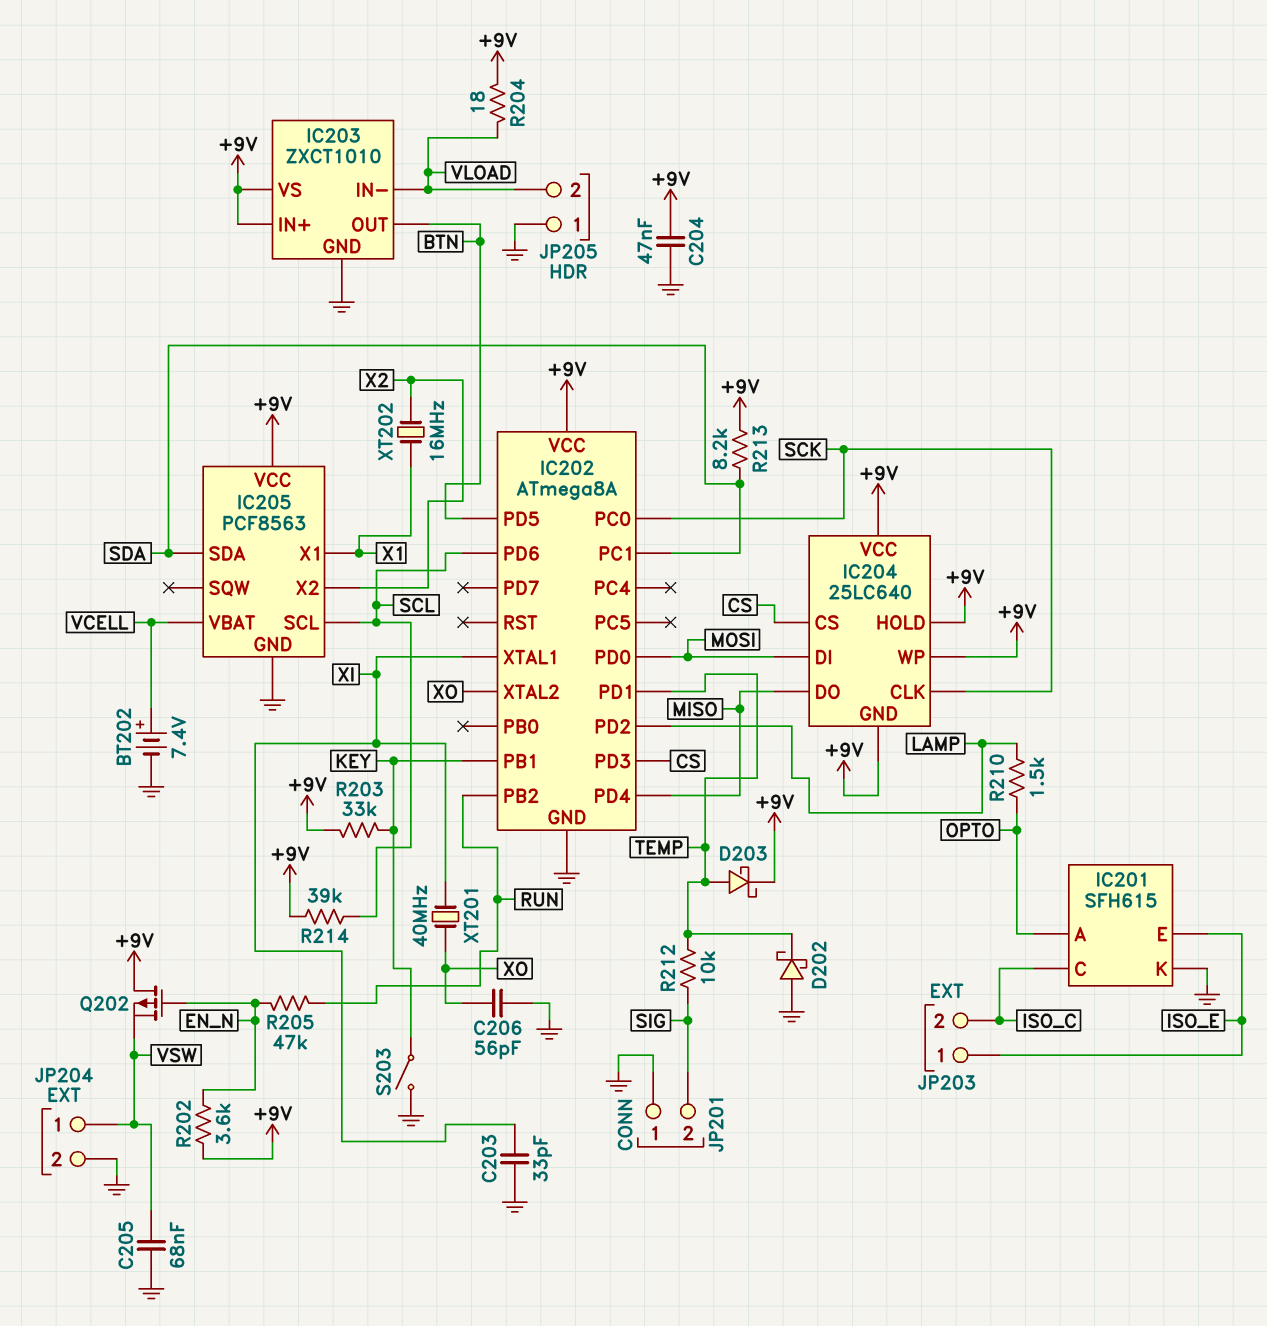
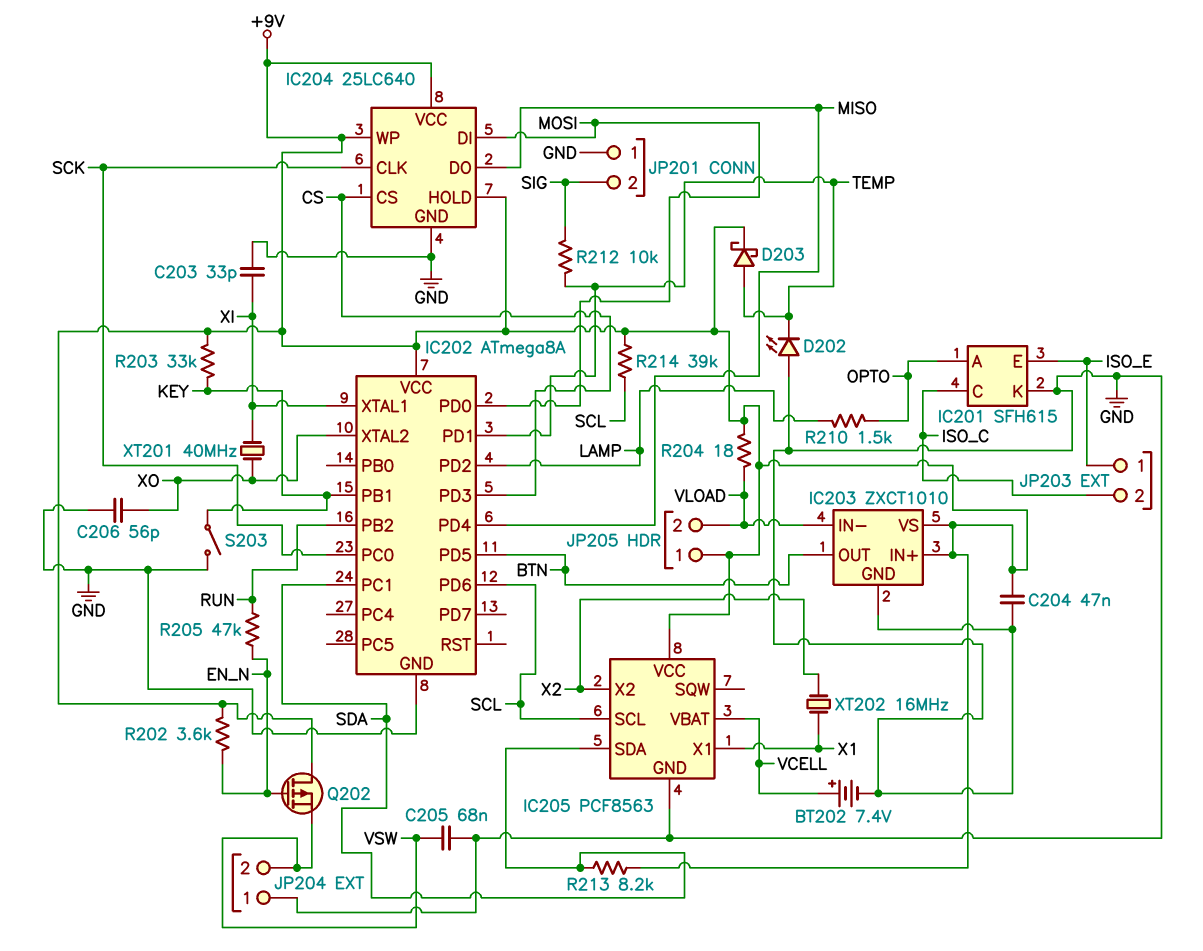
D202: schottky (A GND, K TEMP) -> LED (A GND, K TEMP)
IC204 pin GND: +9V -> GND
JP204 pin 1: VSW -> GND
JP204 pin 2: GND -> VSW
JP205 pin 1: GND -> +9V

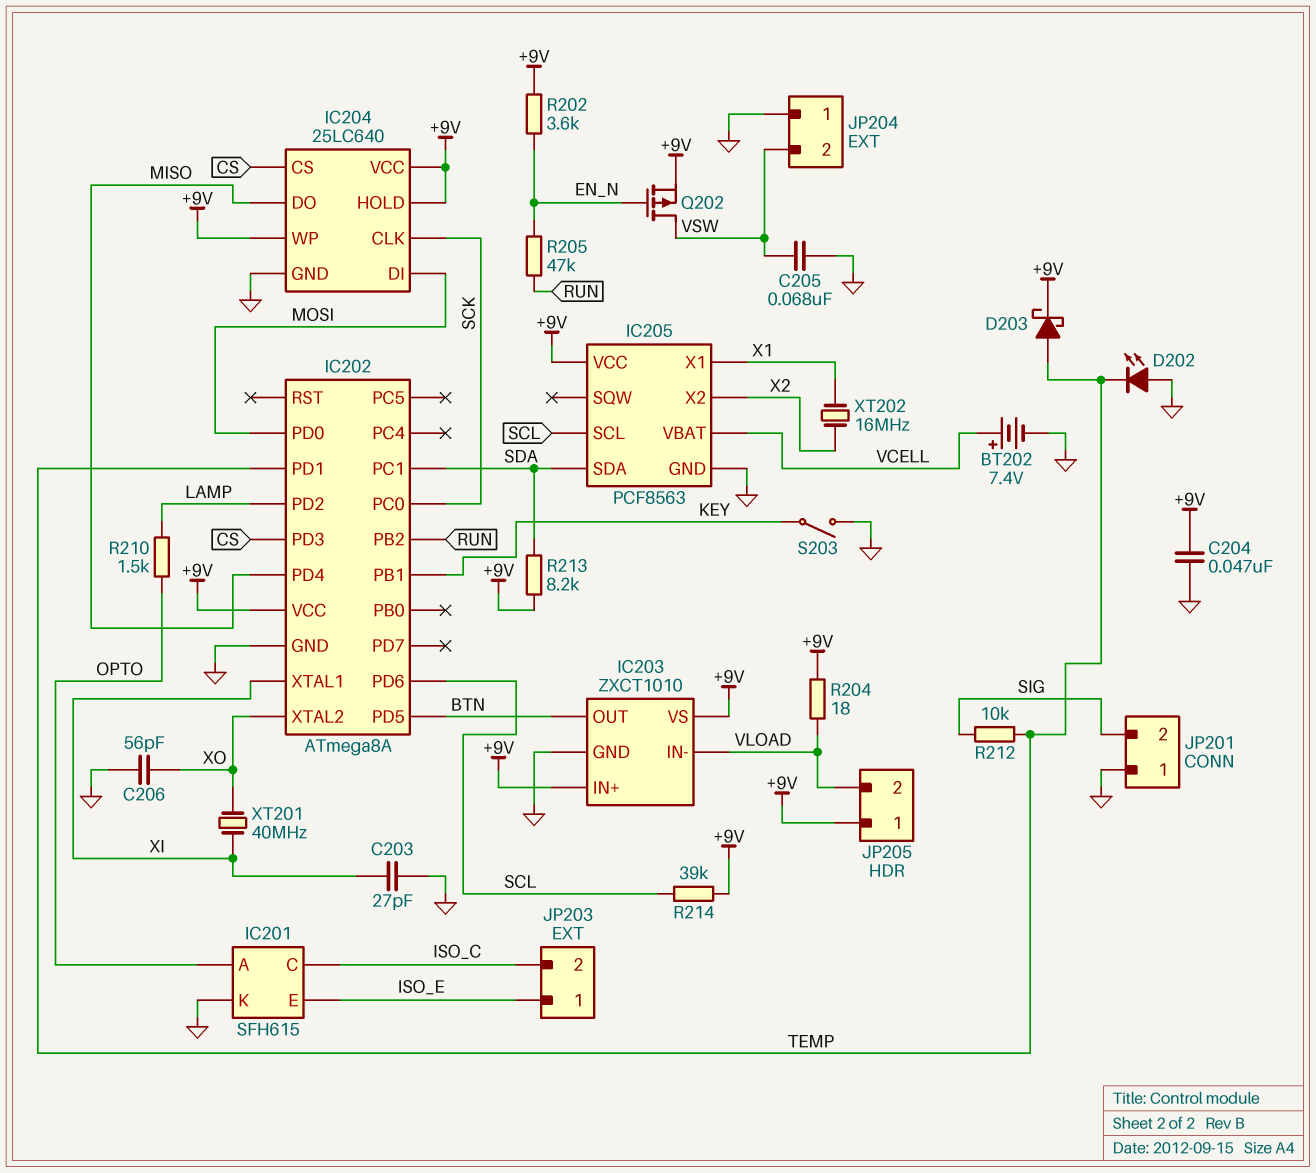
C203: 33pF (GND, XI) -> 27pF (GND, XI)
Q202: PMOS (G EN_N, D +9V, S VSW) -> PMOS (G EN_N, D VSW, S +9V)
R203: 33k (+9V, KEY) -> none

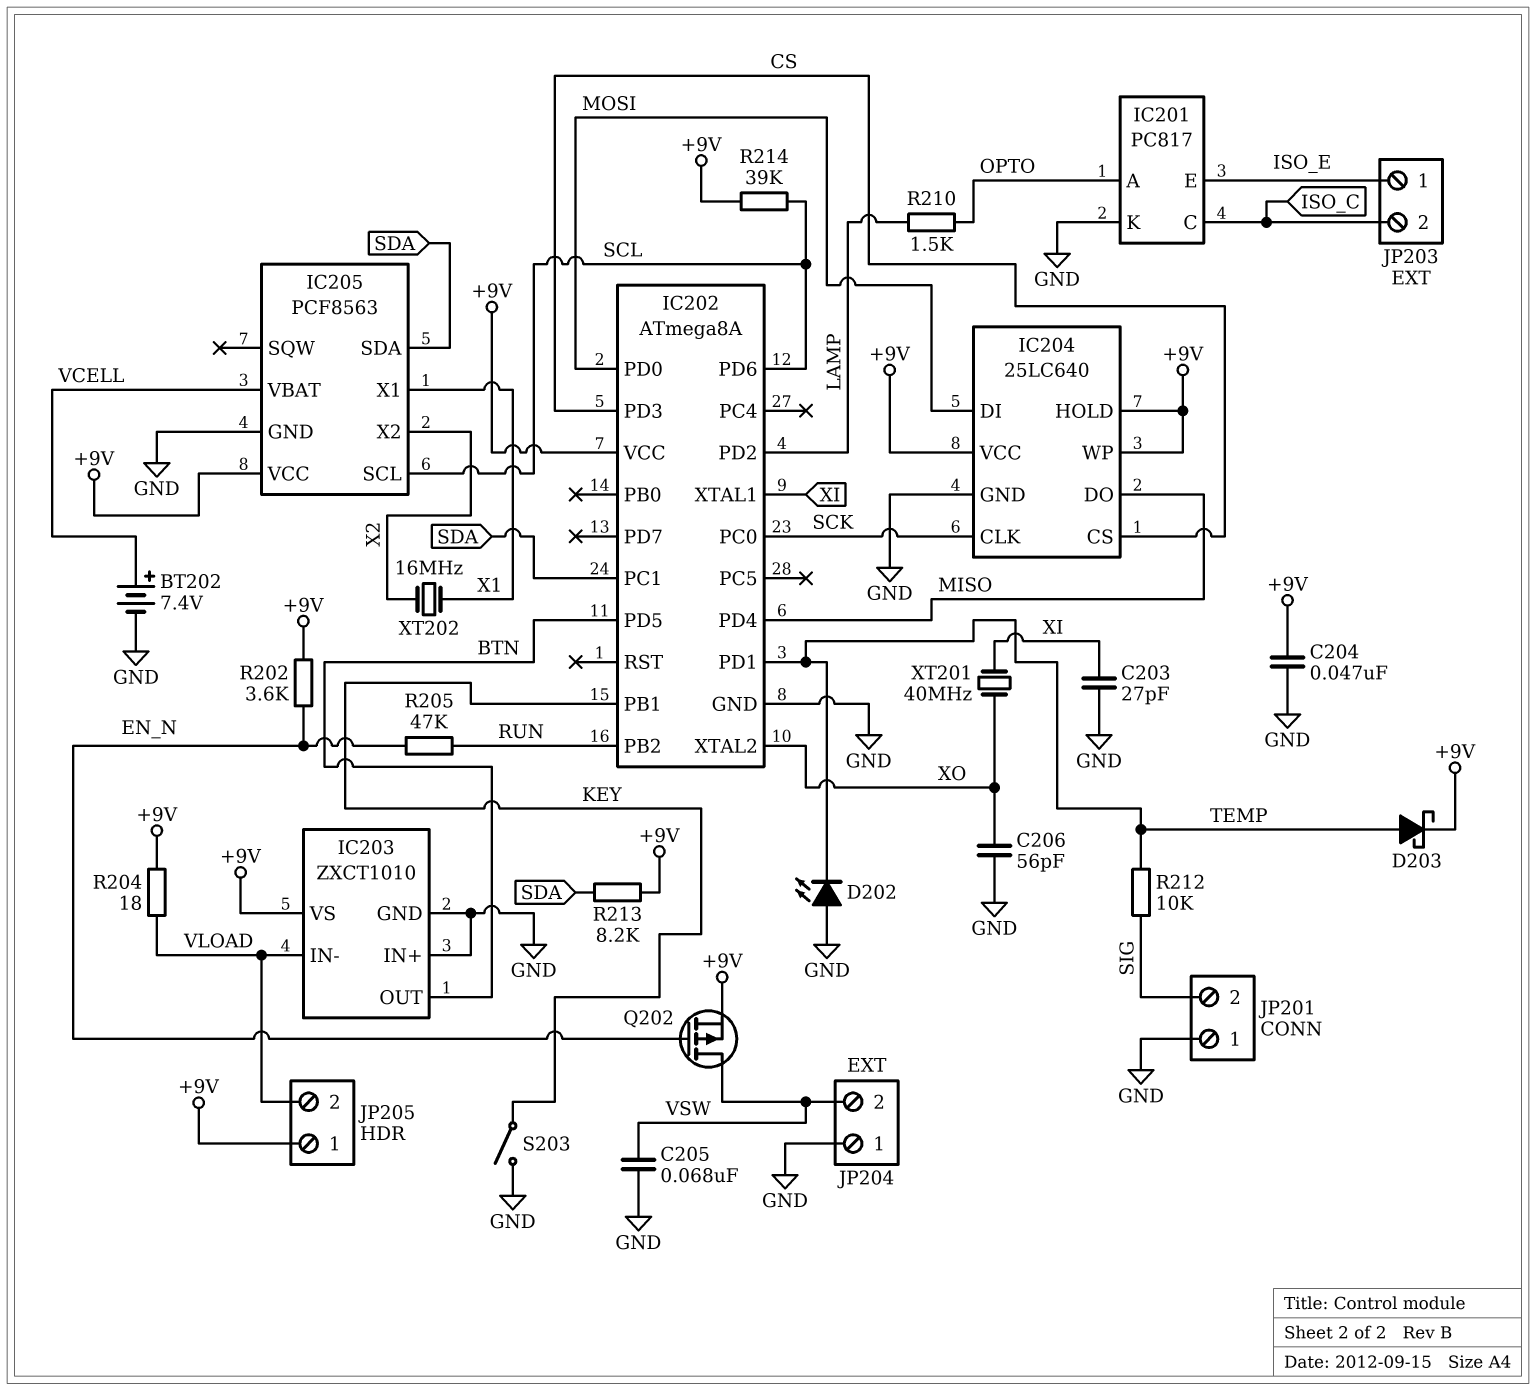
IC201: SFH615 -> PC817
IC203 pin IN+: +9V -> GND

